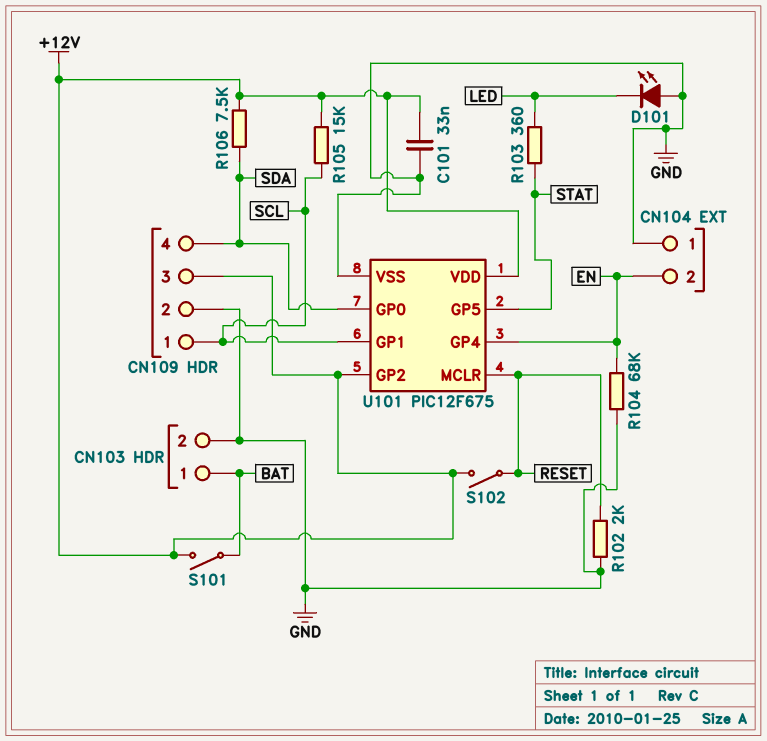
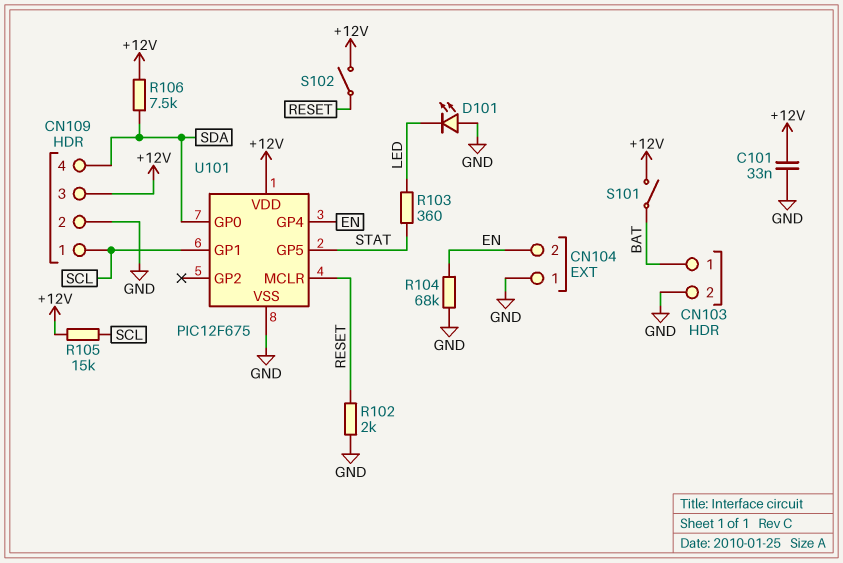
U101 pin GP2: +12V -> none

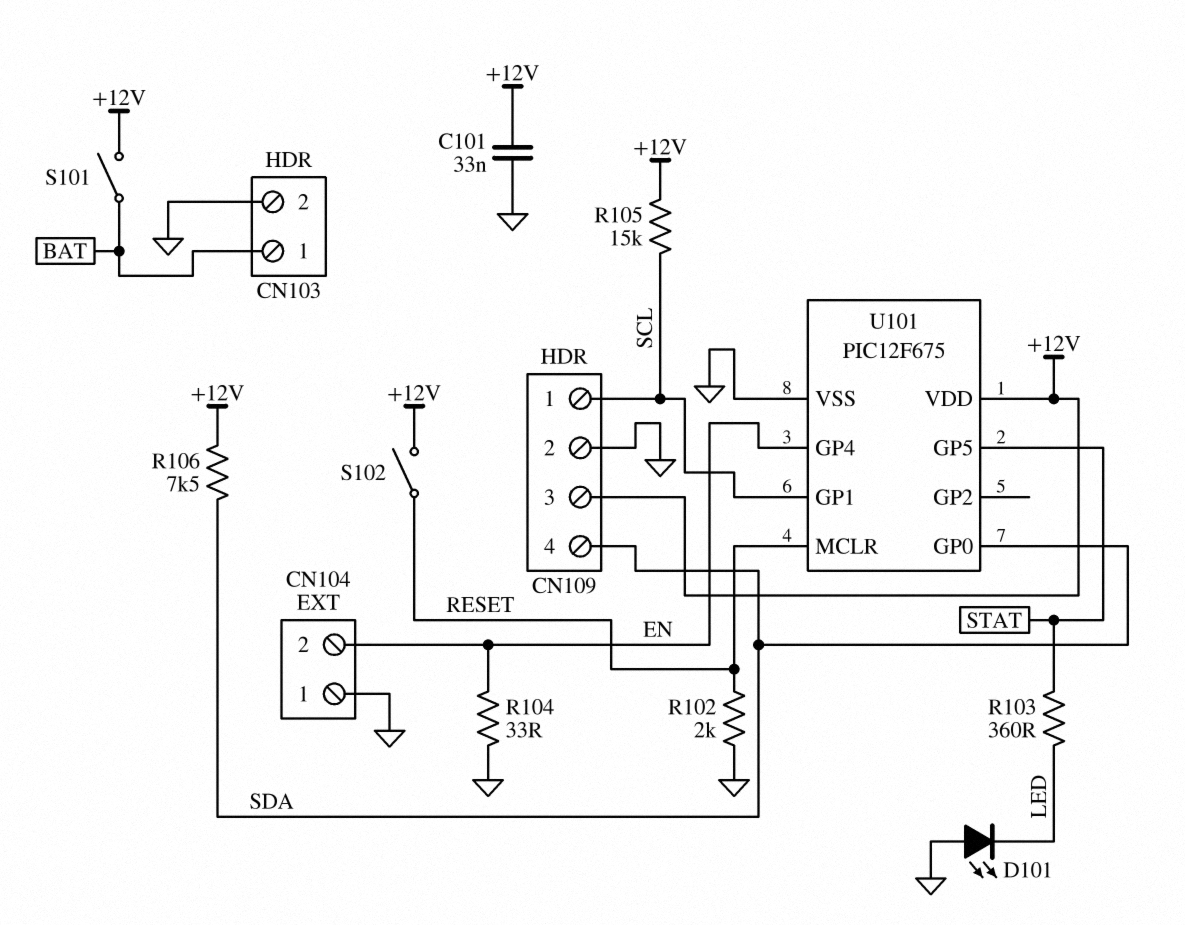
R104: 68k (EN, GND) -> 33 (EN, GND)

